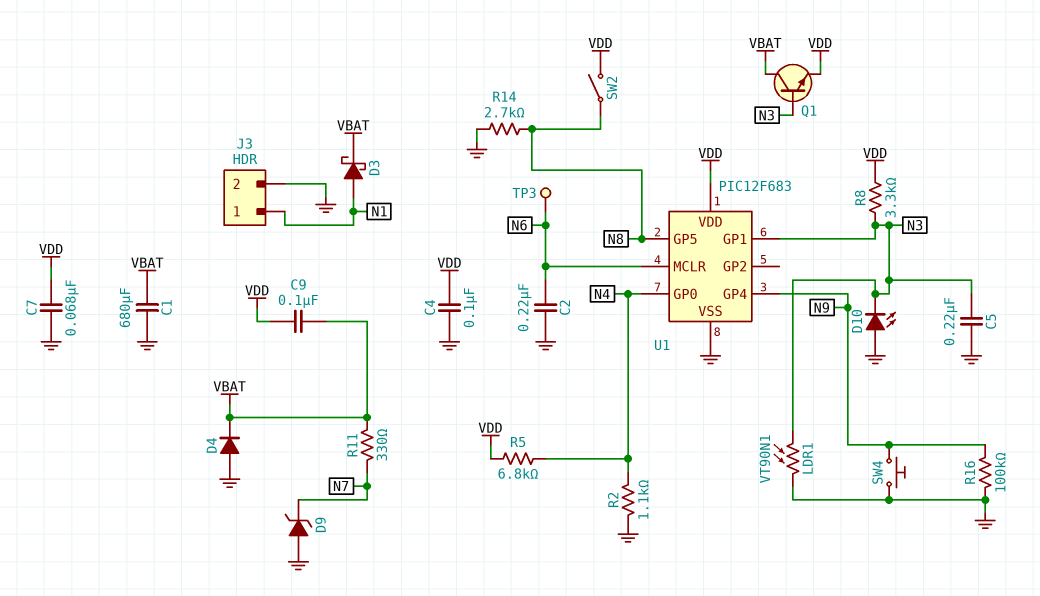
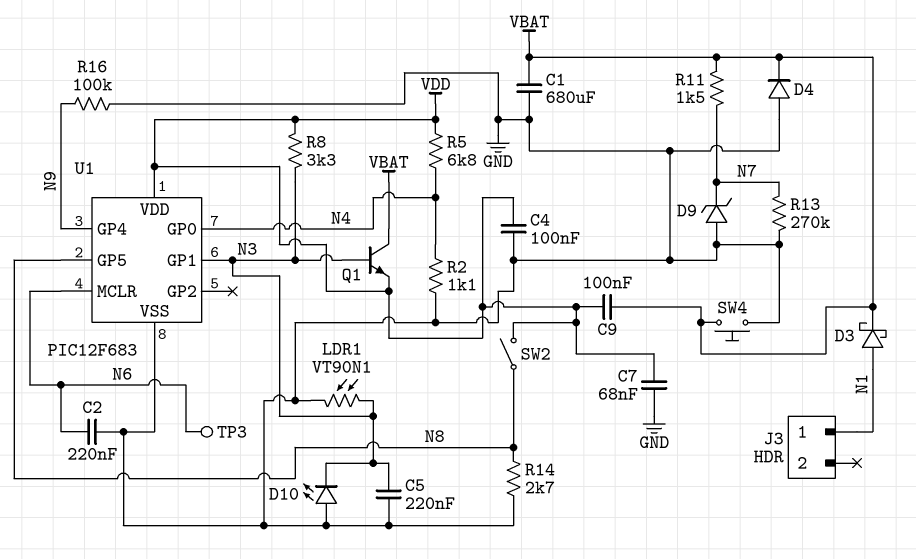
J3 pin 2: GND -> none
R11: 330 (N7, VBAT) -> 1.5k (N7, VBAT)
R13: none -> 270k (GND, N7)
SW4: button (GND, N9) -> button (GND, VBAT)

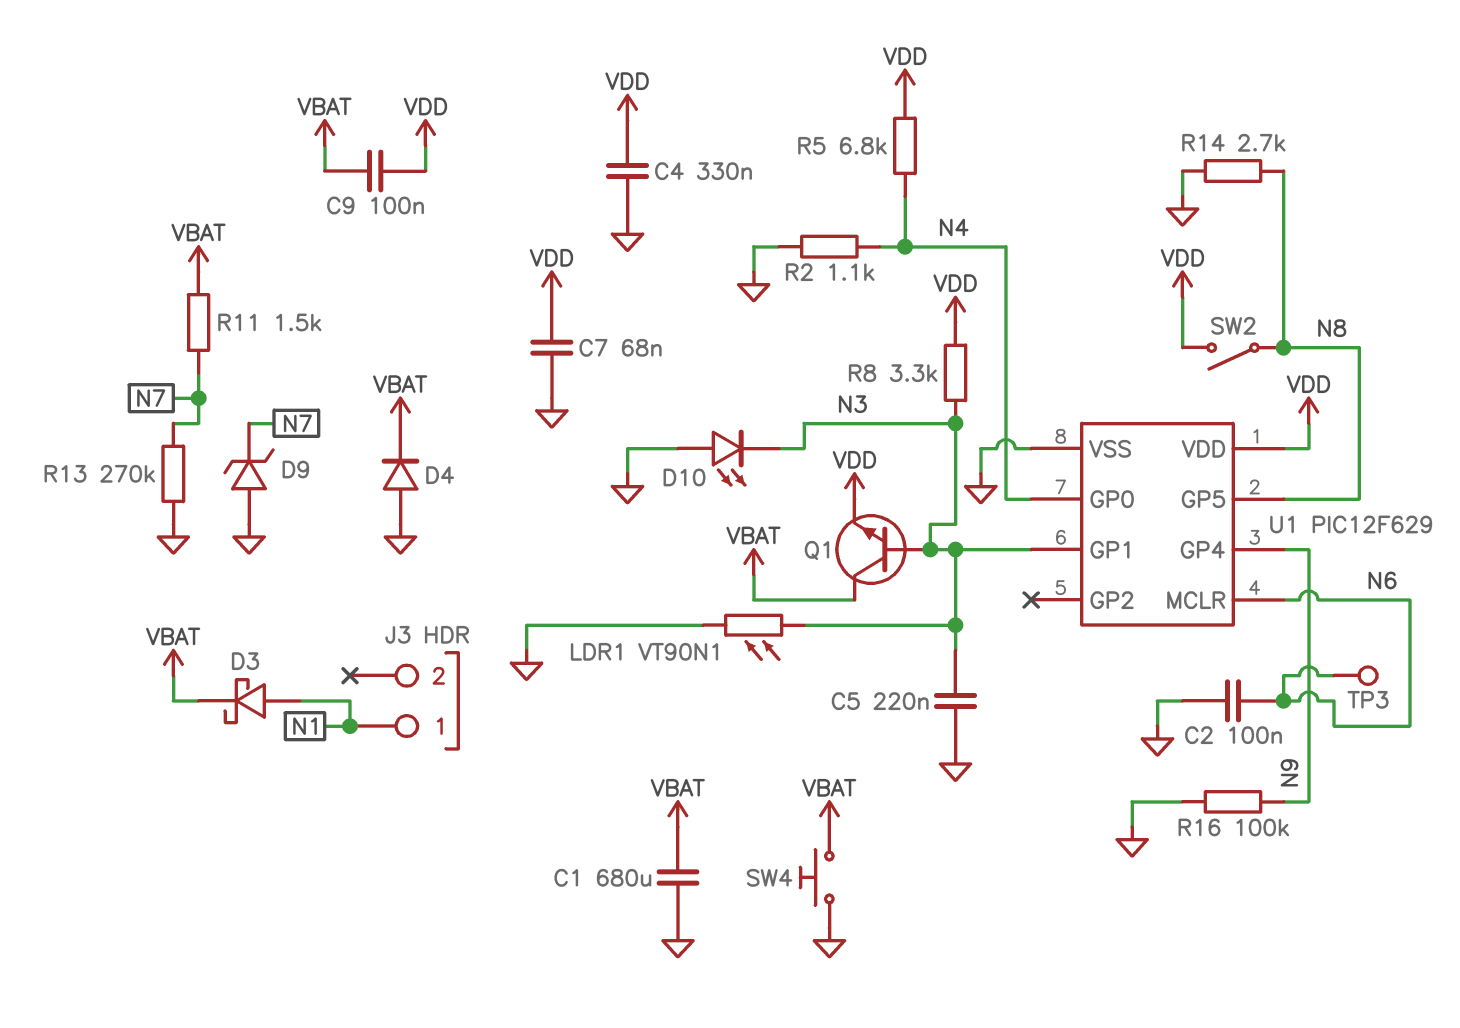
C2: 220nF (GND, N6) -> 100nF (GND, N6)
C4: 100nF (GND, VDD) -> 330nF (GND, VDD)
U1: PIC12F683 -> PIC12F629

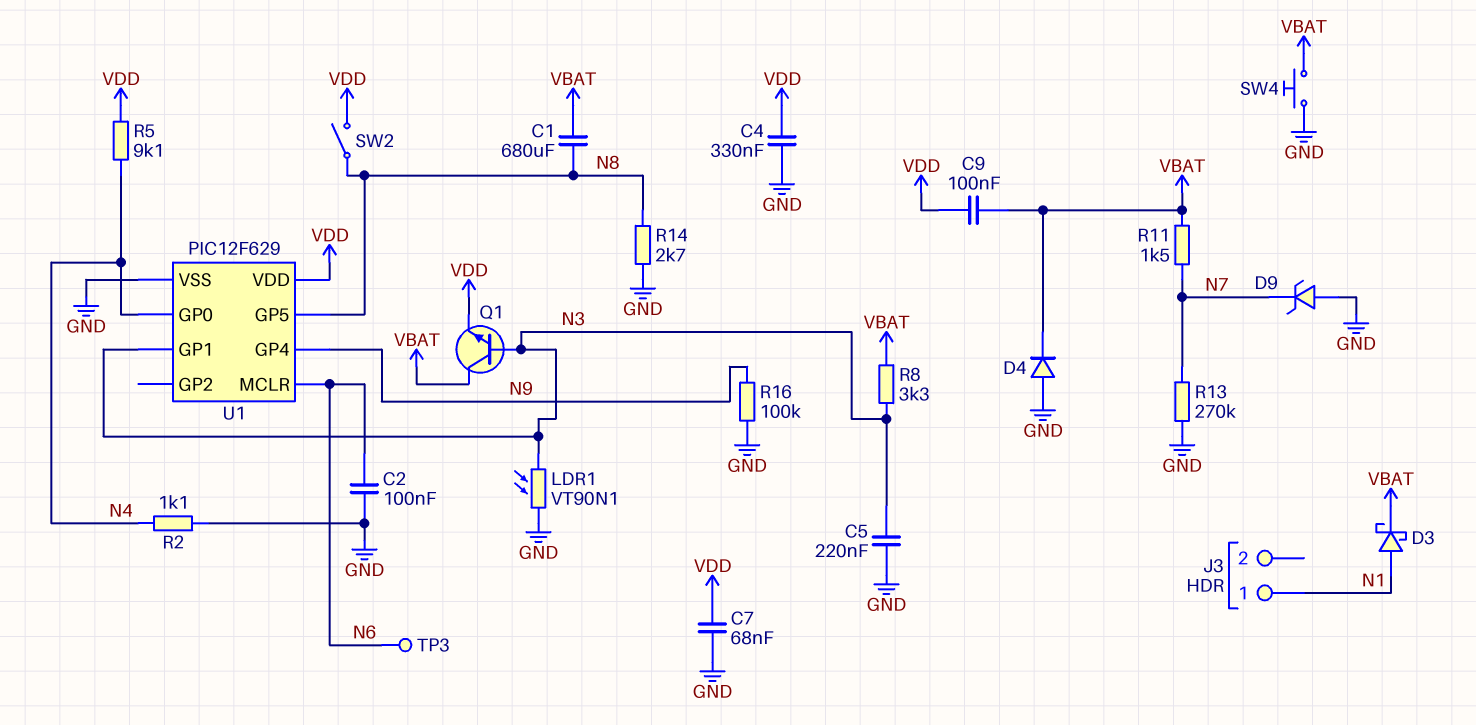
C1: 680uF (GND, VBAT) -> 680uF (N8, VBAT)
D10: LED (A GND, K N3) -> none
R5: 6.8k (N4, VDD) -> 9.1k (N4, VDD)
R8: 3.3k (N3, VDD) -> 3.3k (N3, VBAT)

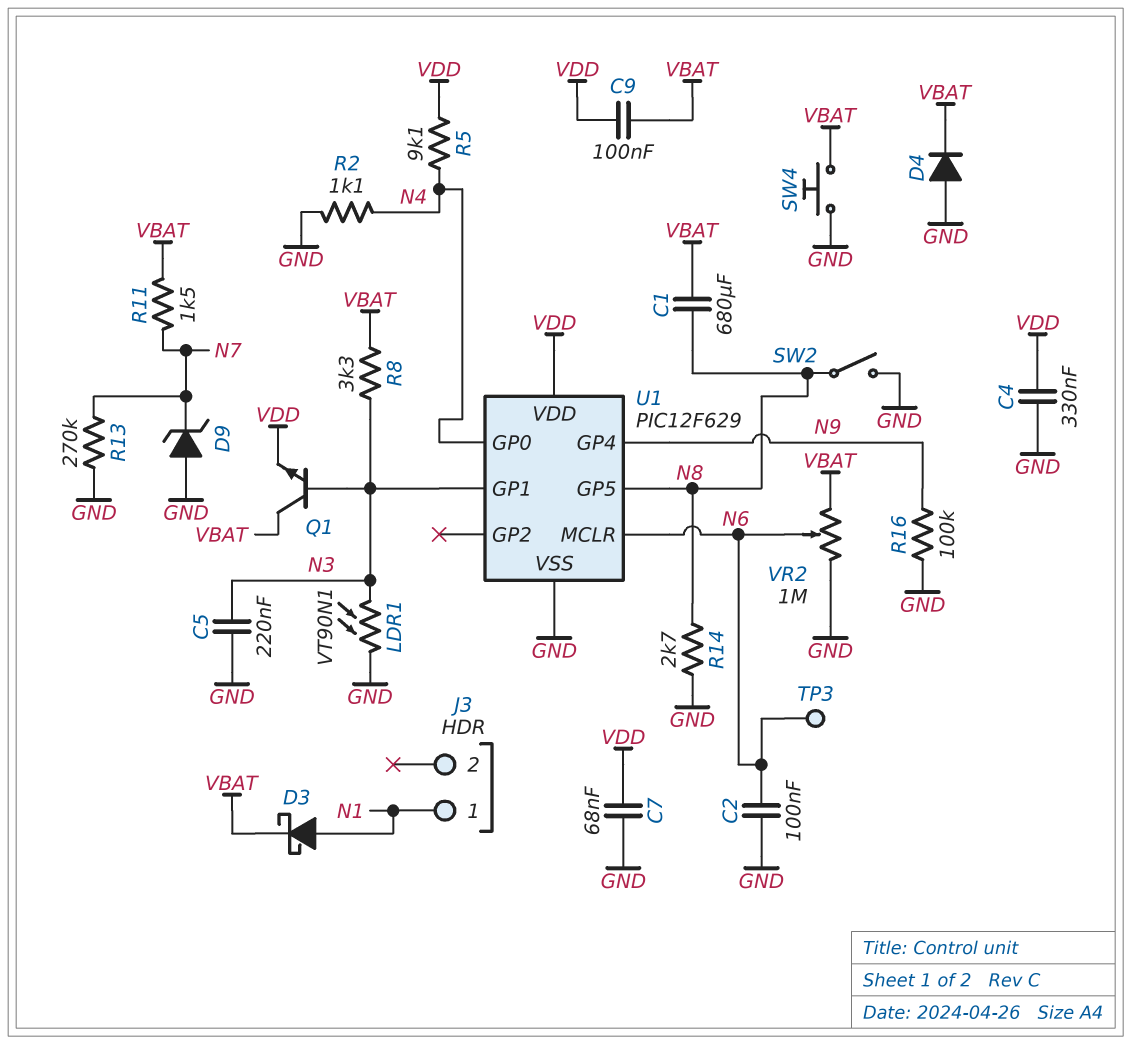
SW2: switch (N8, VDD) -> switch (GND, N8)
VR2: none -> 1M (GND, VBAT, wiper N6)

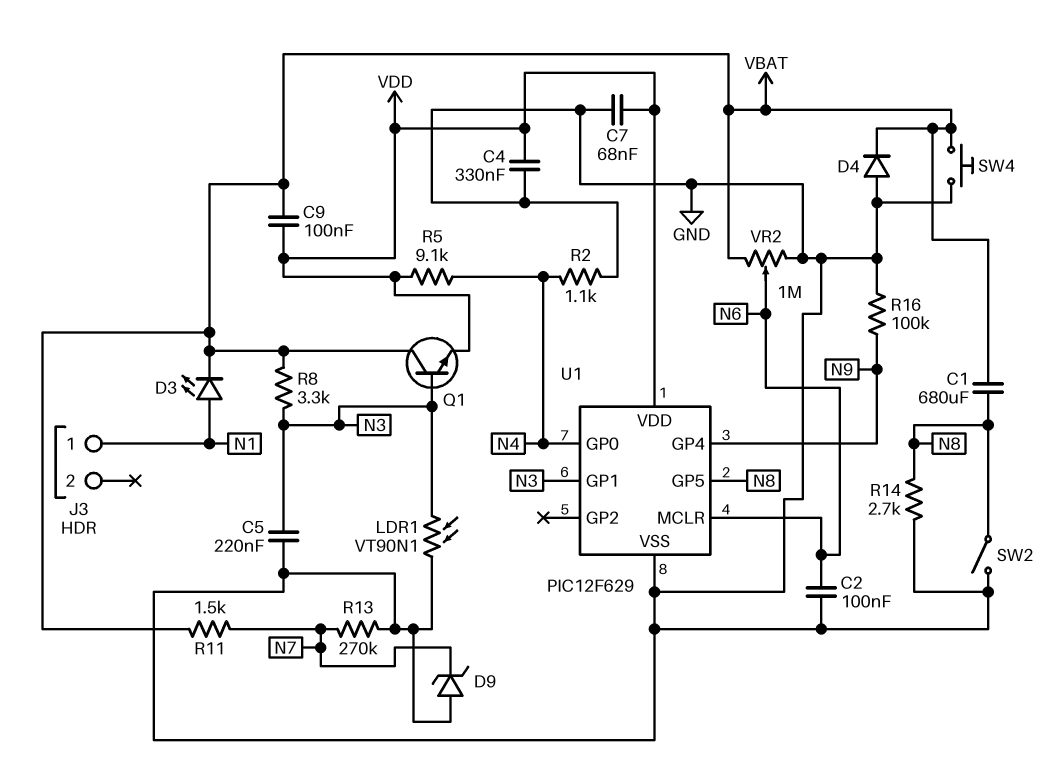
D3: schottky (A N1, K VBAT) -> LED (A N1, K VBAT)
TP3: test point (N6) -> none

